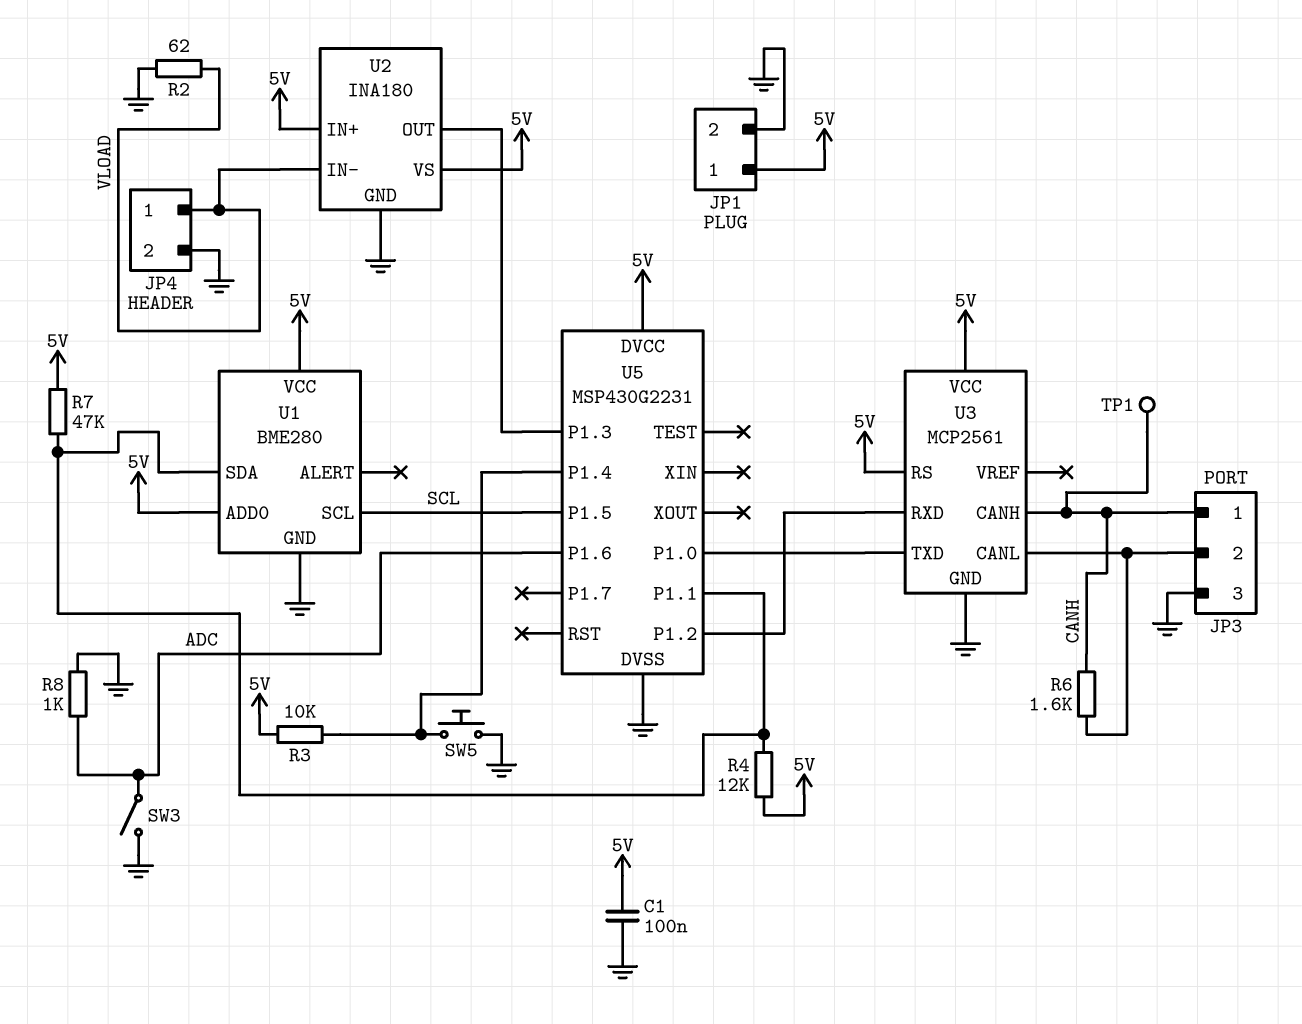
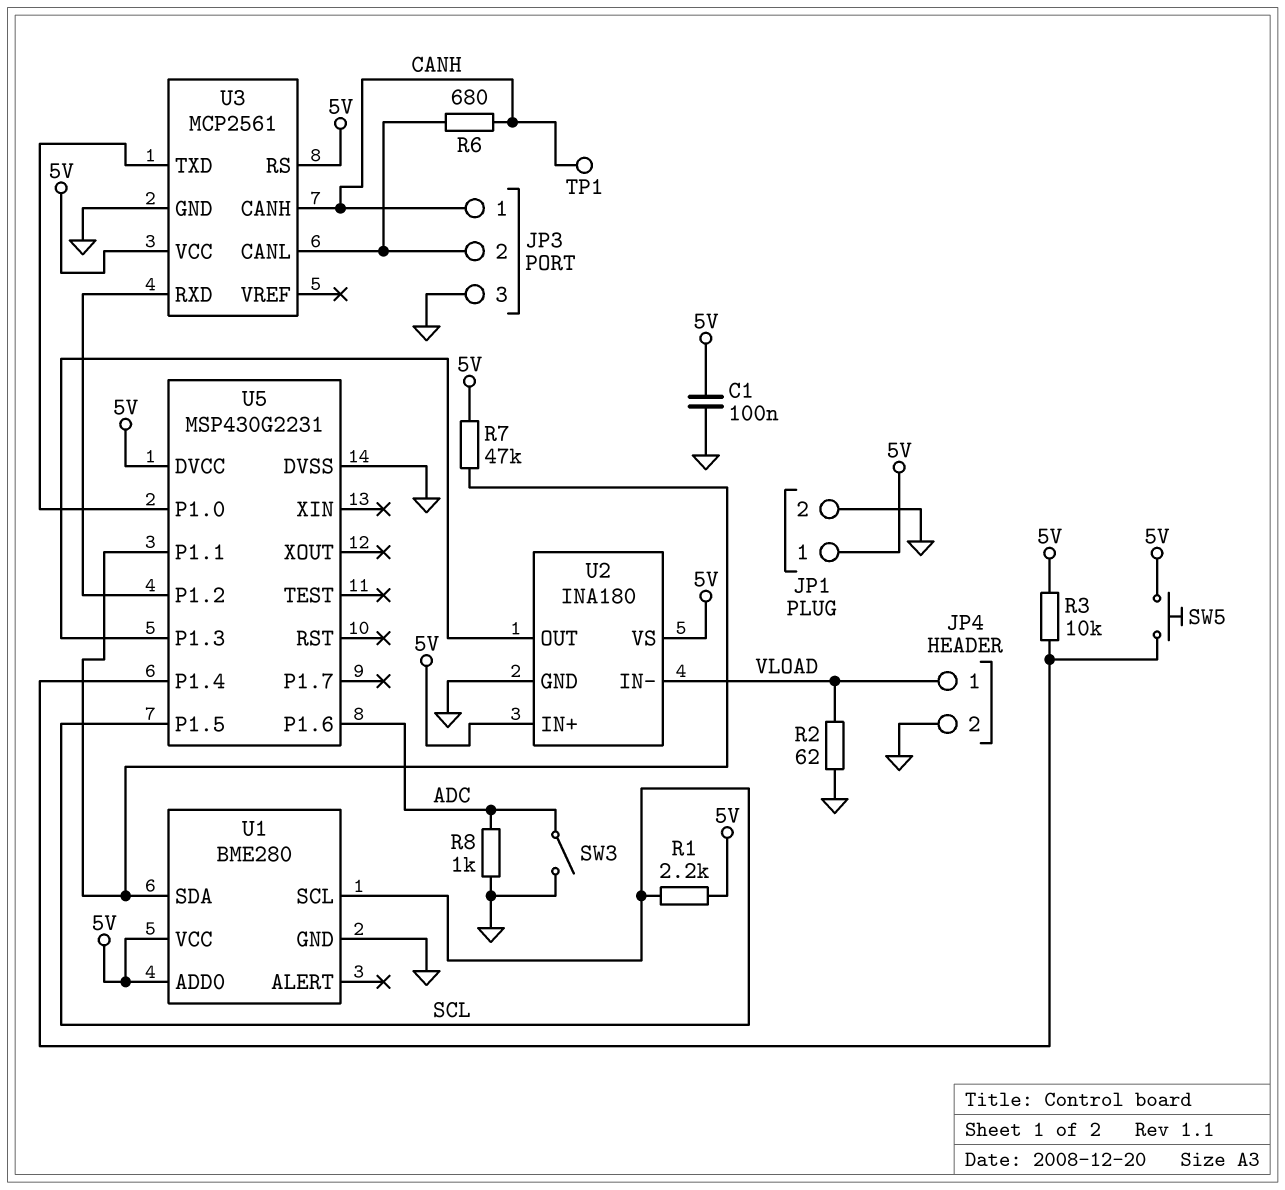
R1: none -> 2.2k (5V, SCL)
R4: 12k (5V, U1/SDA) -> none
R6: 1.6k (CANH, JP3/2) -> 680 (CANH, JP3/2)
SW5: button (GND, U5/P1.4) -> button (5V, U5/P1.4)

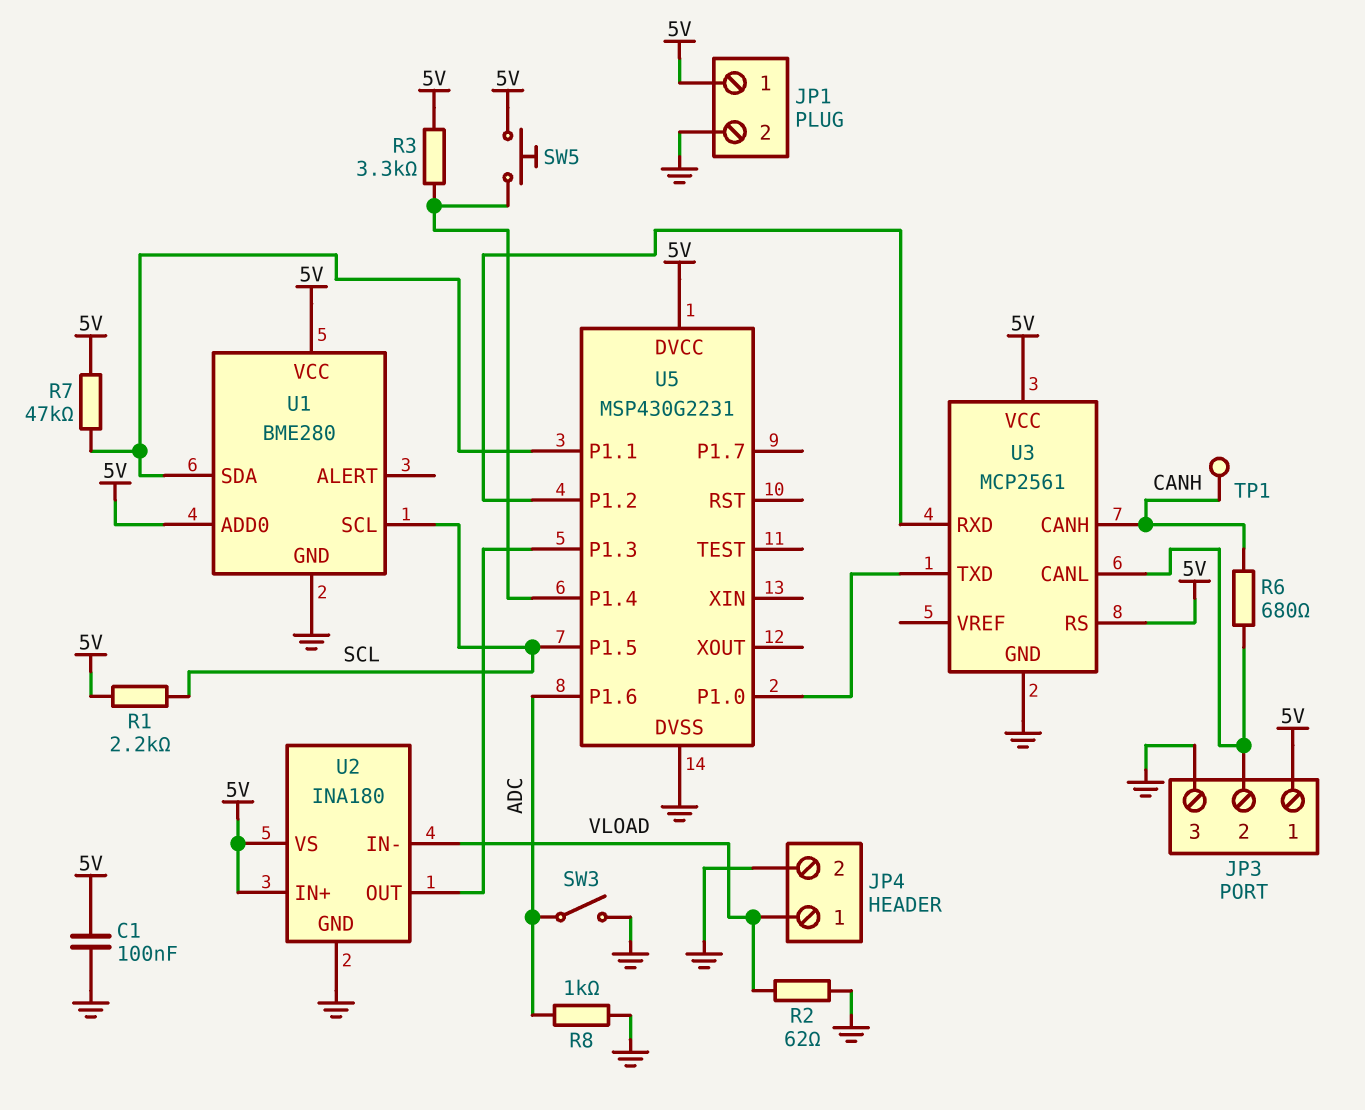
JP3 pin 1: CANH -> 5V
R3: 10k (5V, U5/P1.4) -> 3.3k (5V, U5/P1.4)

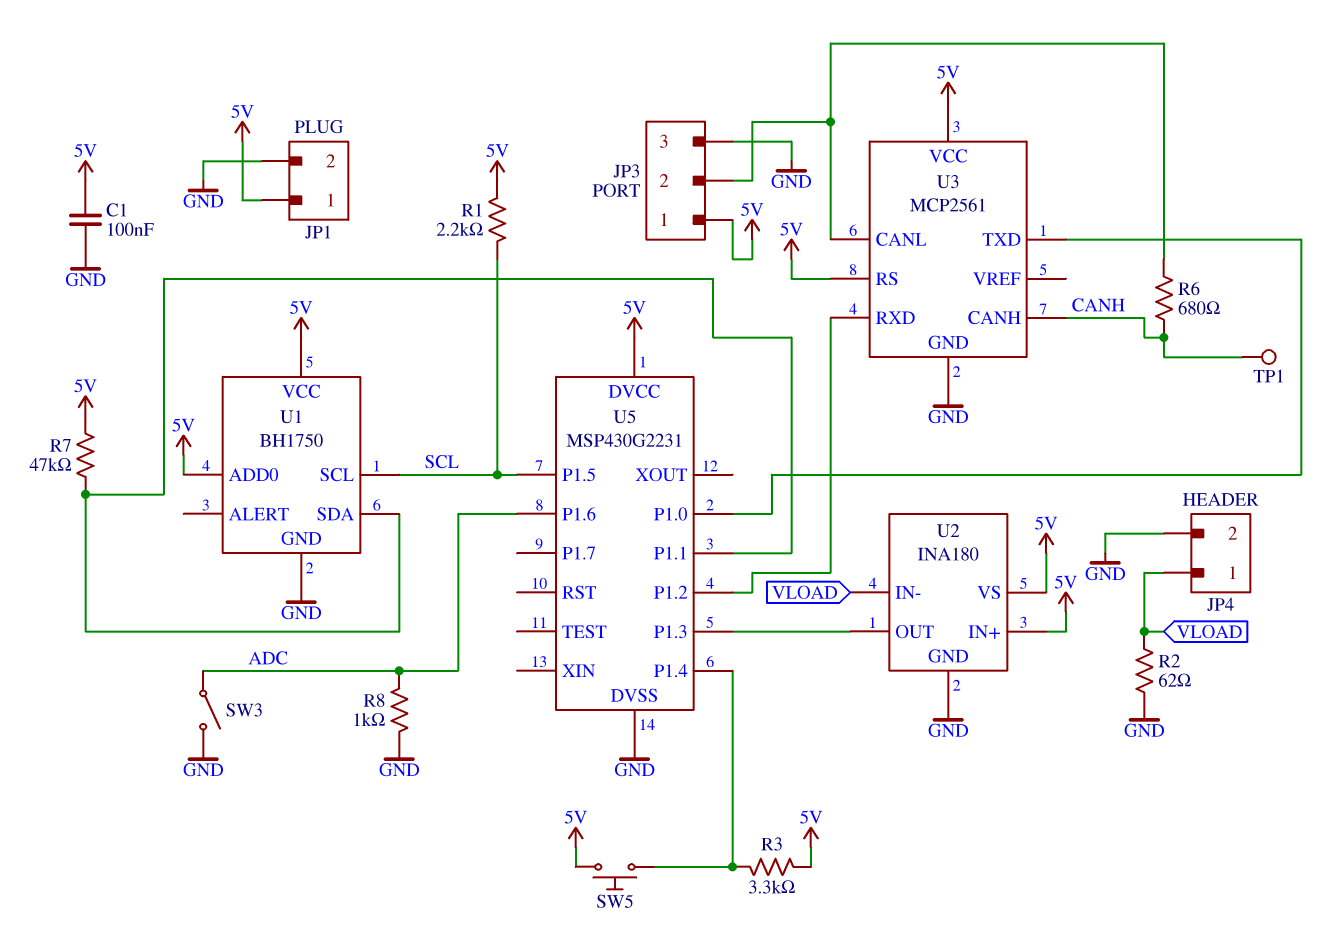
U1: BME280 -> BH1750

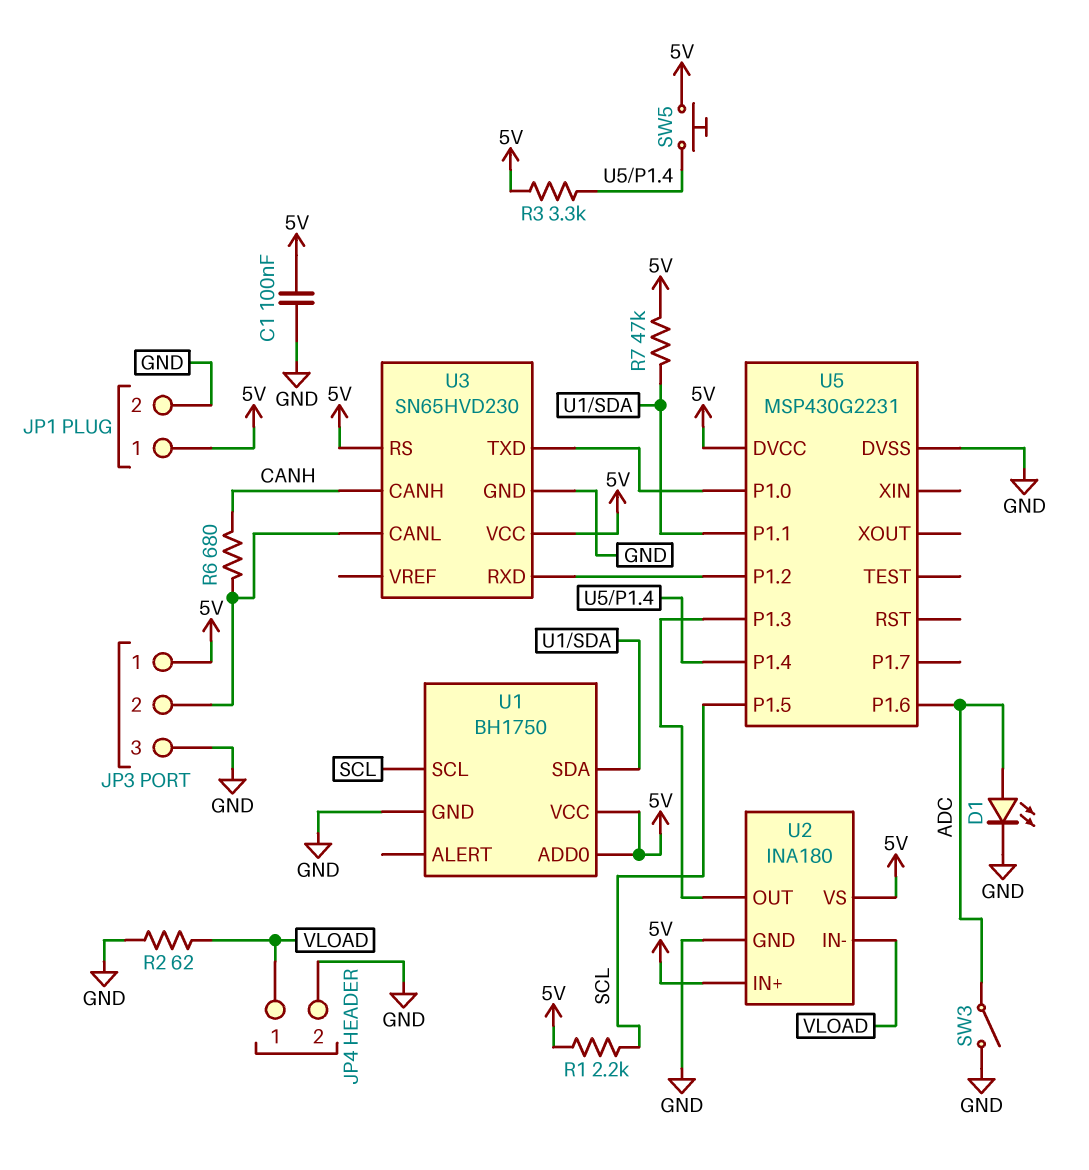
D1: none -> LED (A ADC, K GND)
R8: 1k (ADC, GND) -> none
TP1: test point (CANH) -> none
U3: MCP2561 -> SN65HVD230

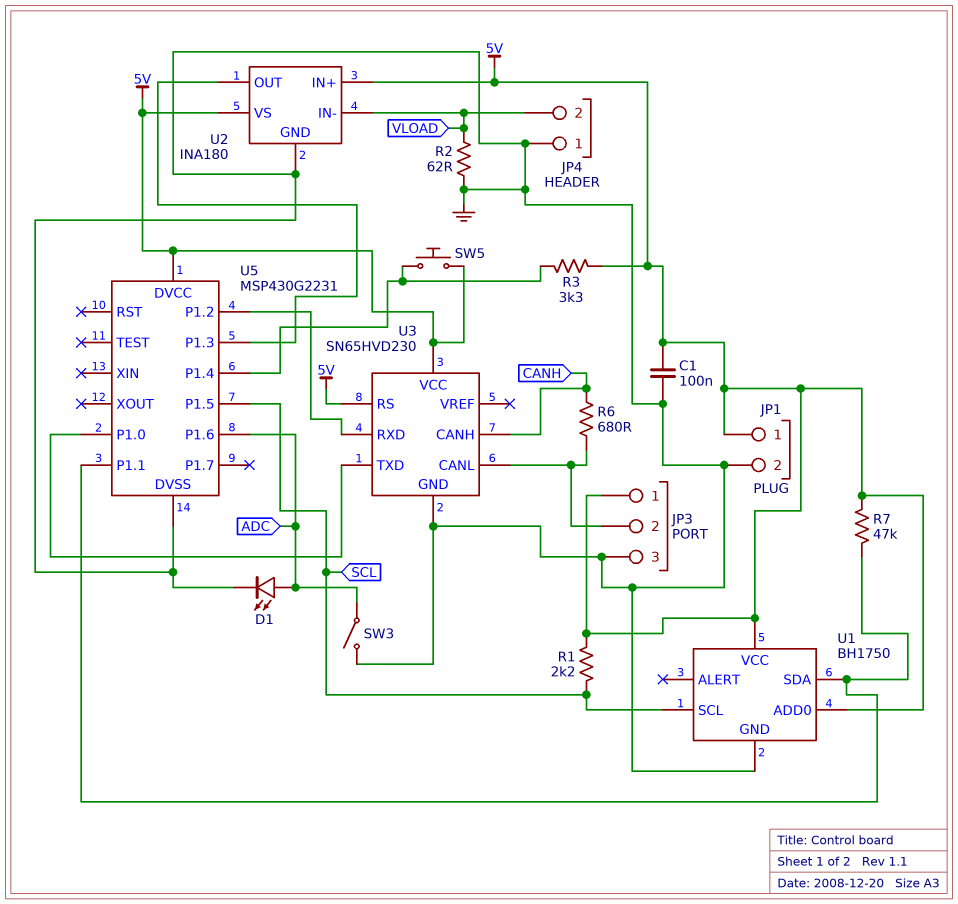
JP4 pin 1: VLOAD -> GND
JP4 pin 2: GND -> VLOAD

